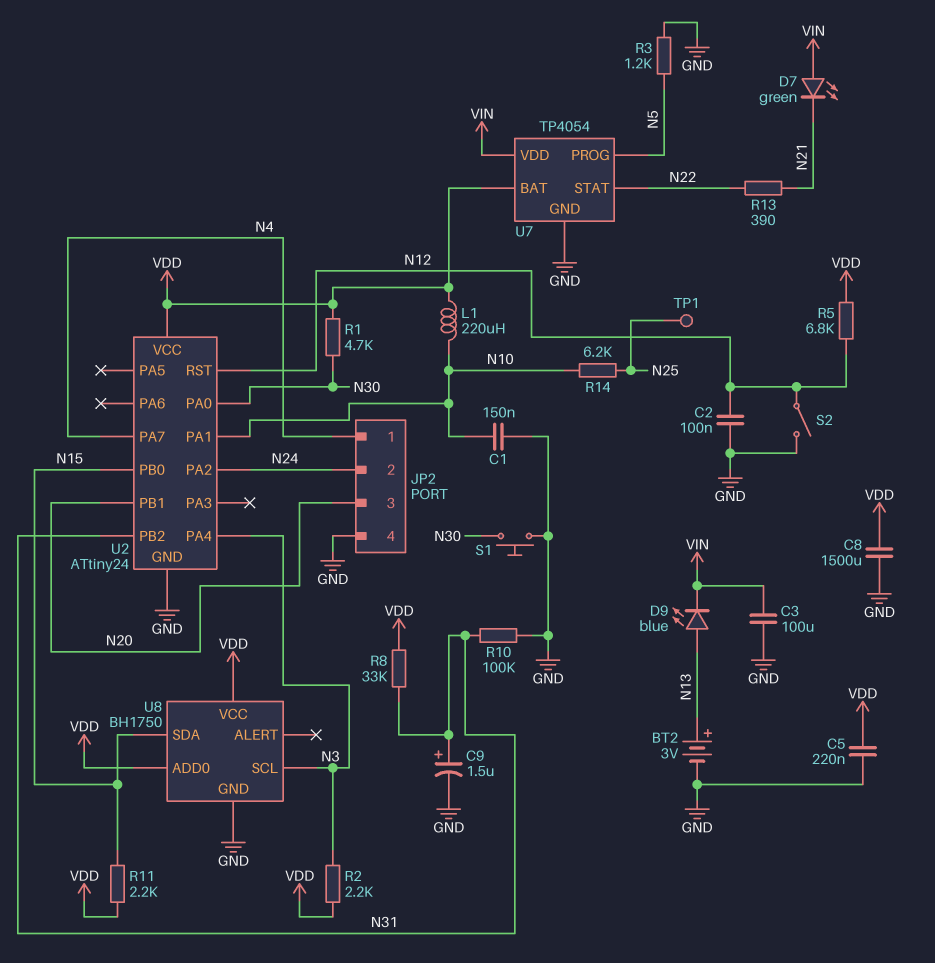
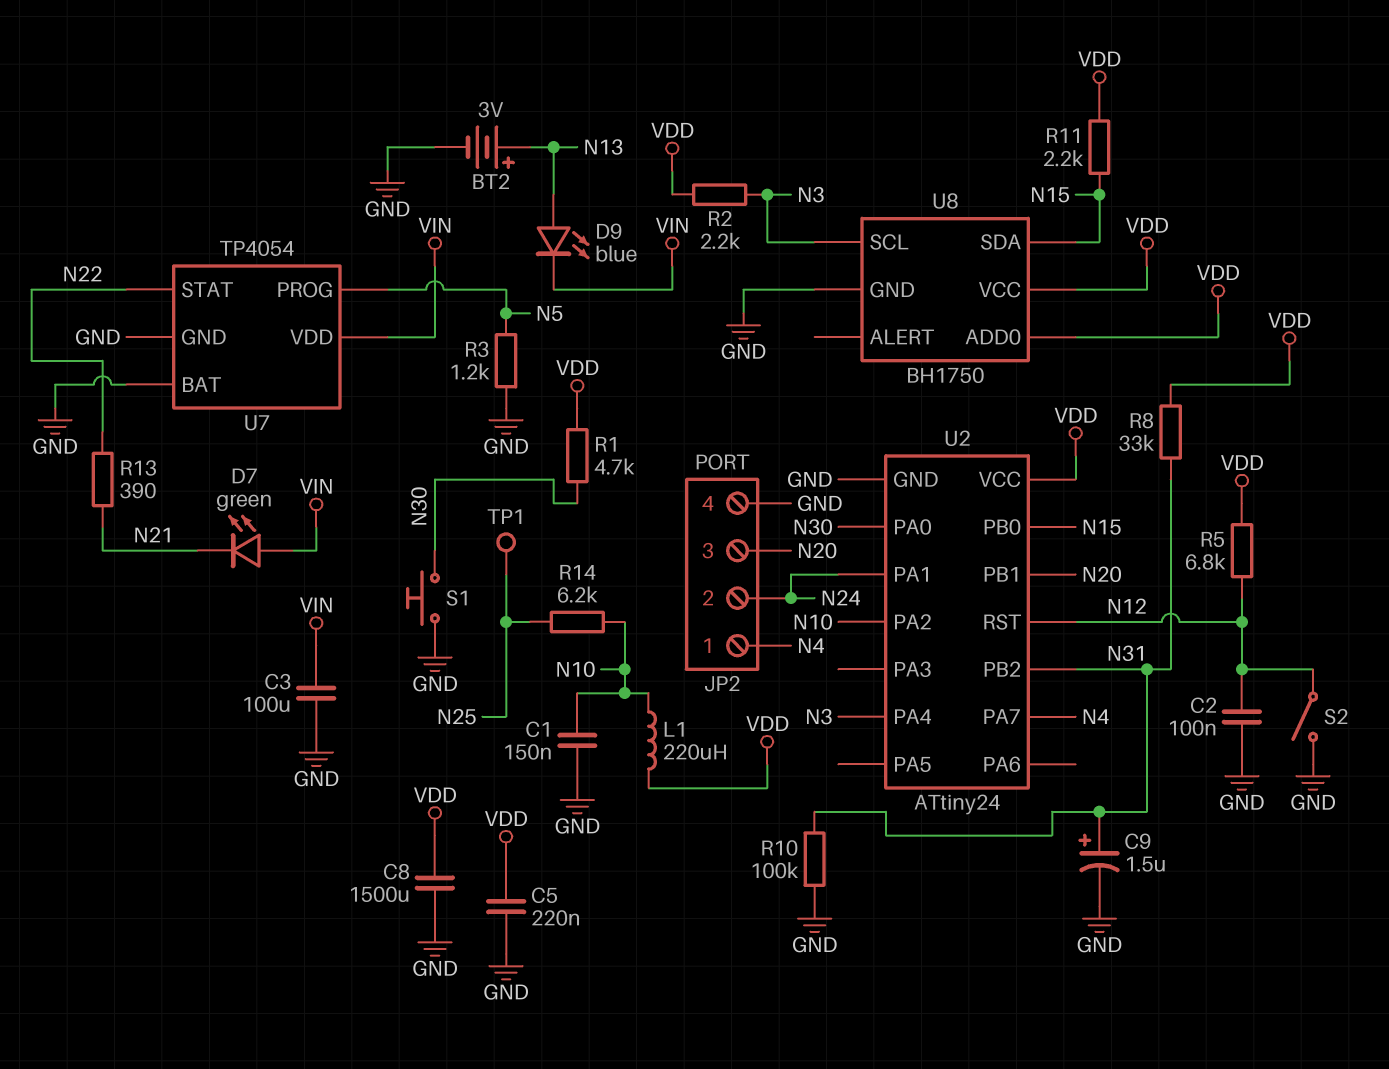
U2 pin PA1: N10 -> N24
U2 pin PA2: N24 -> N10
U7 pin BAT: VDD -> GND

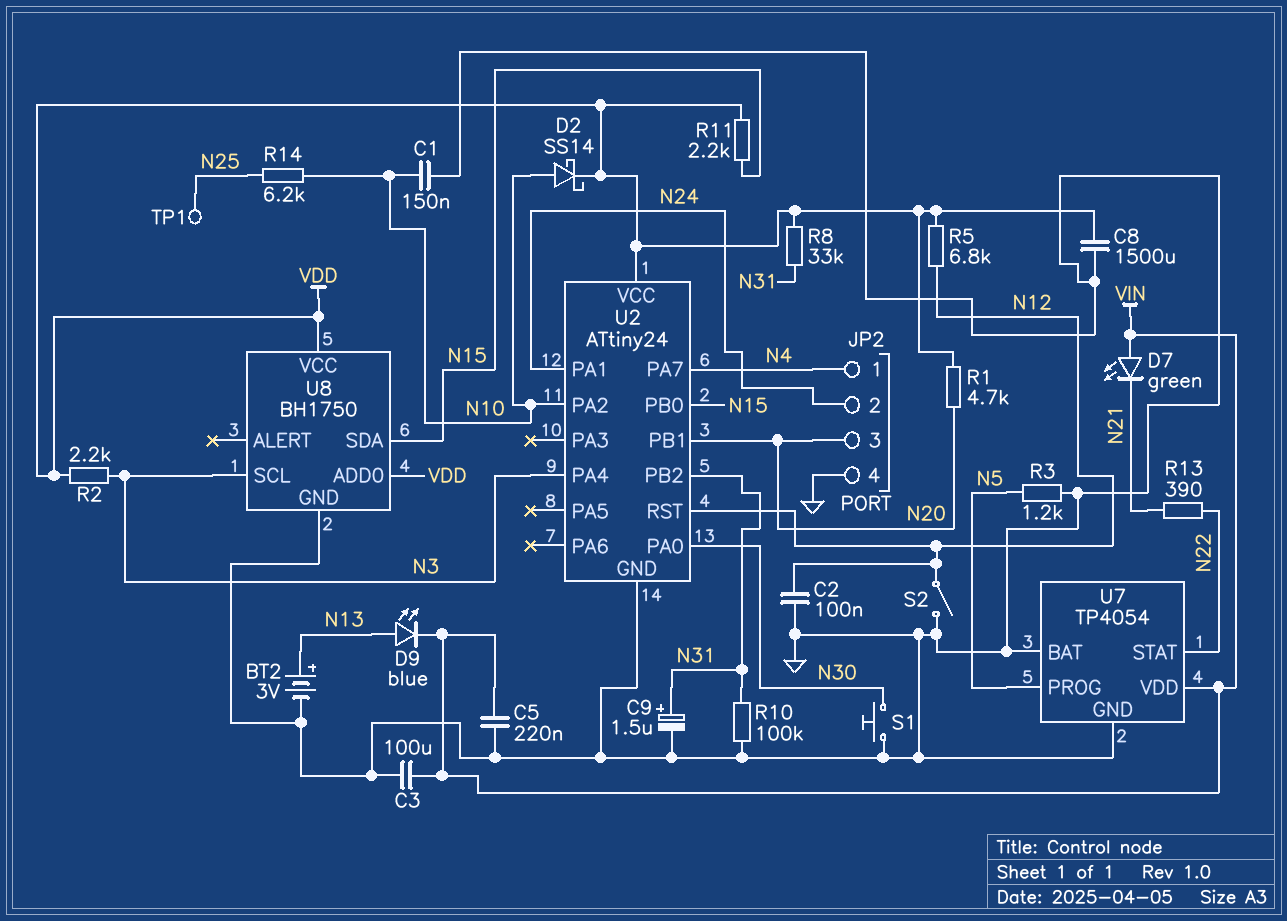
C5: 220nF (GND, VDD) -> 220nF (GND, VIN)
D2: none -> schottky SS14 (A N10, K VDD)
L1: 220uH (N10, VDD) -> none
R1: 4.7k (N30, VDD) -> 4.7k (N20, VDD)

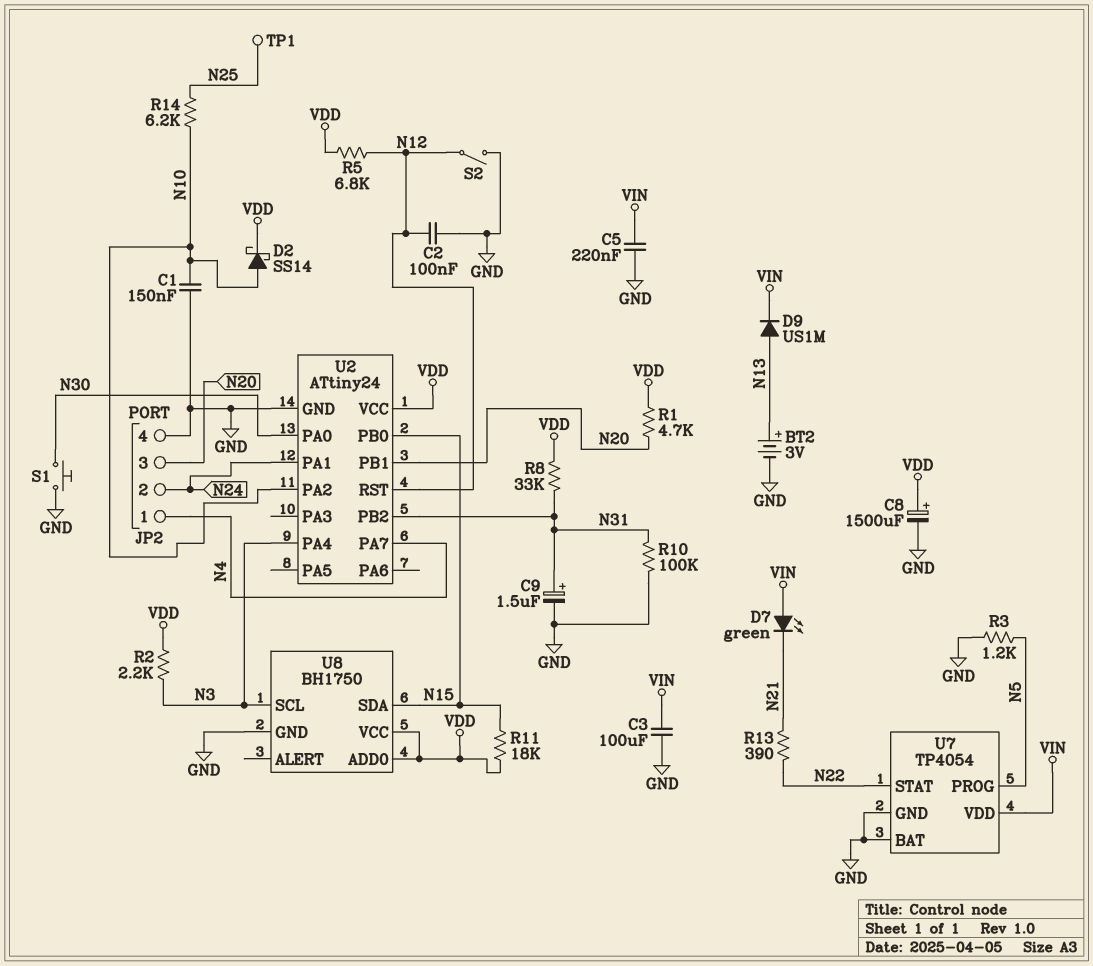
C8: 1500uF (GND, VDD) -> 1500uF (plus VDD, minus GND)
D9: LED blue (A N13, K VIN) -> diode US1M (A N13, K VIN)
R11: 2.2k (N15, VDD) -> 18k (N15, VDD)

